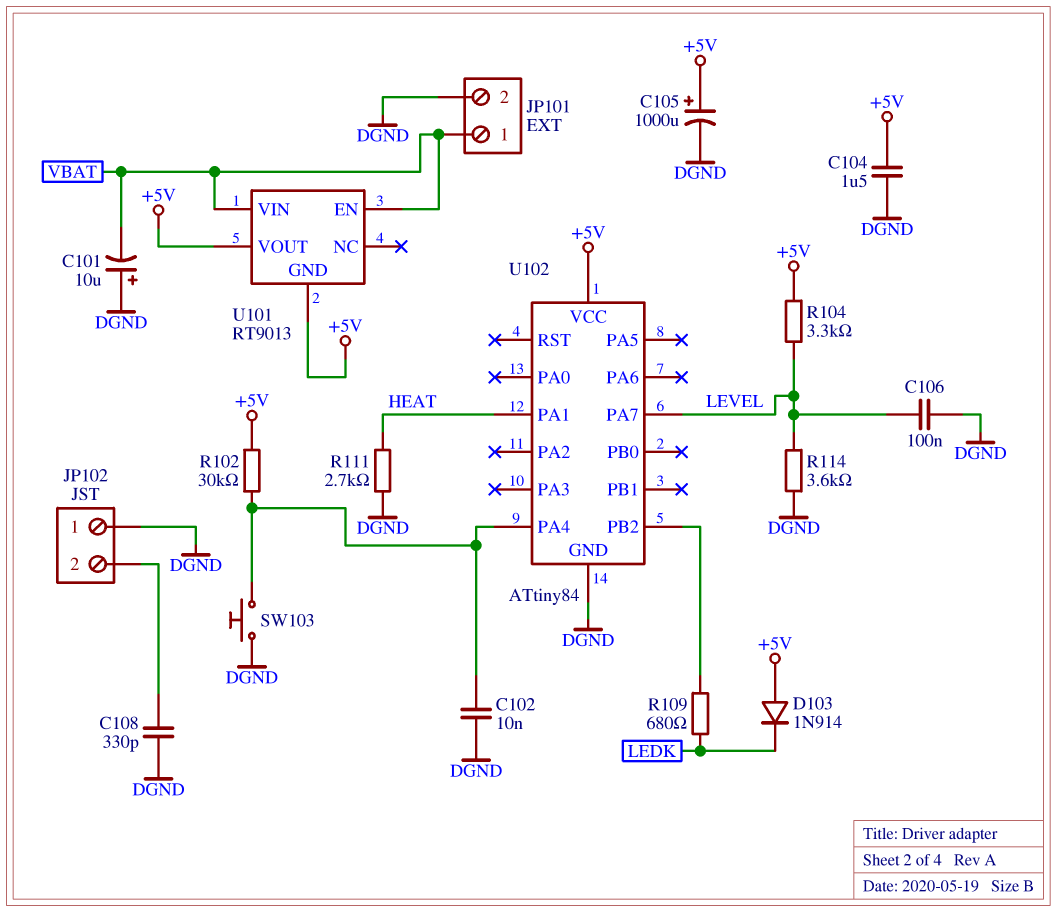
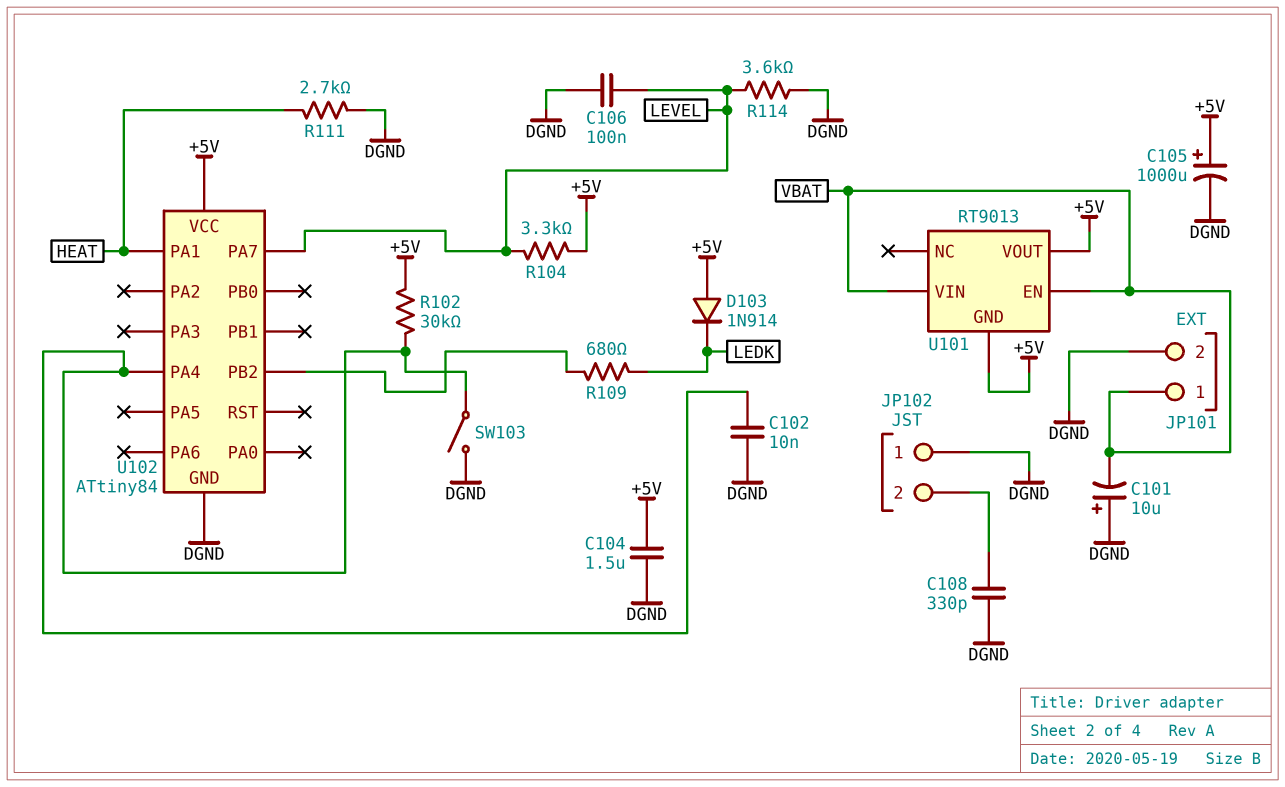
SW103: button (DGND, U102/PA4) -> switch (DGND, U102/PA4)

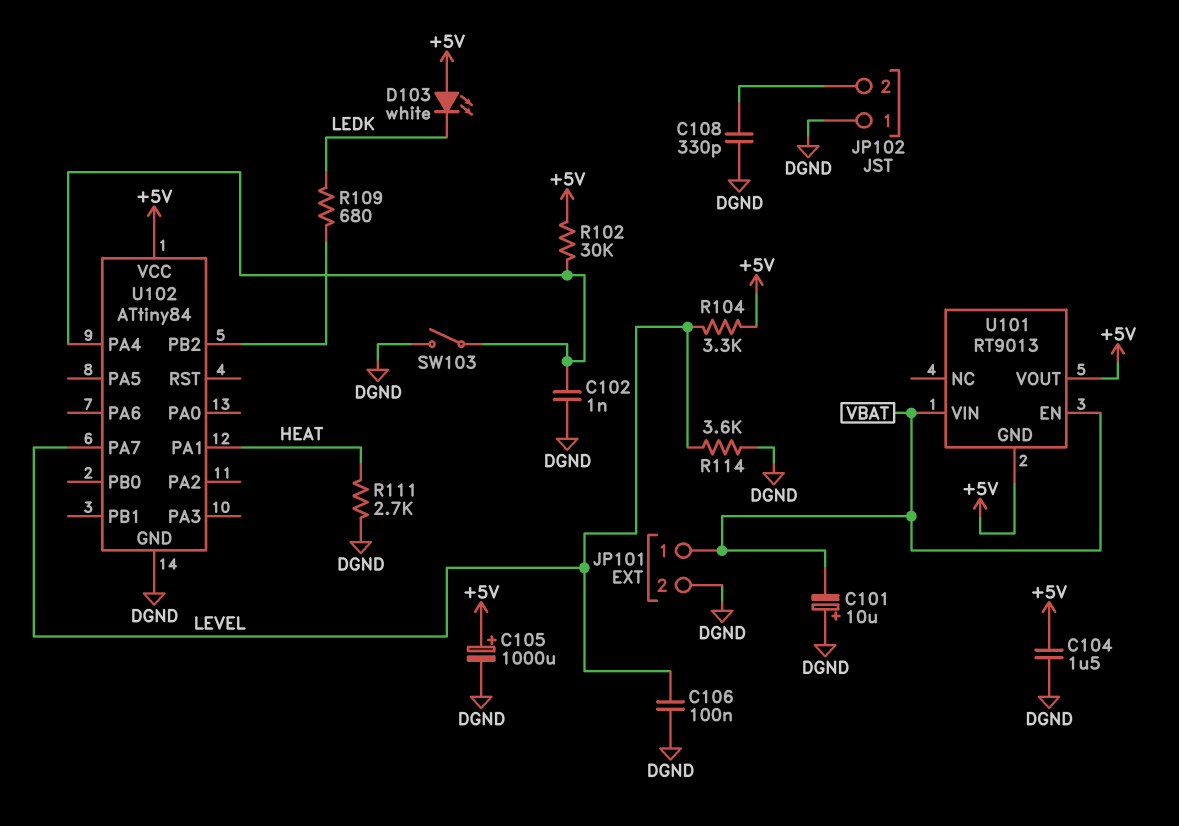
C102: 10nF (DGND, U102/PA4) -> 1nF (DGND, U102/PA4)
D103: diode 1N914 (A +5V, K LEDK) -> LED white (A +5V, K LEDK)

